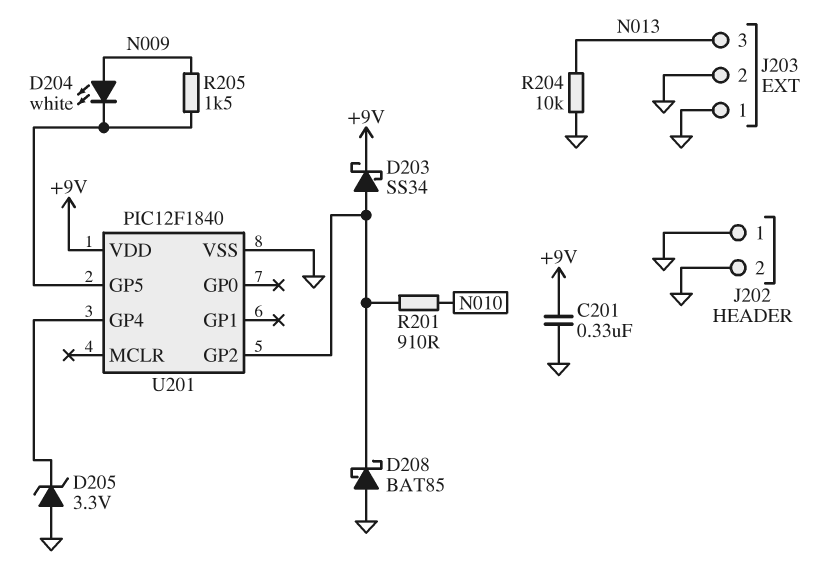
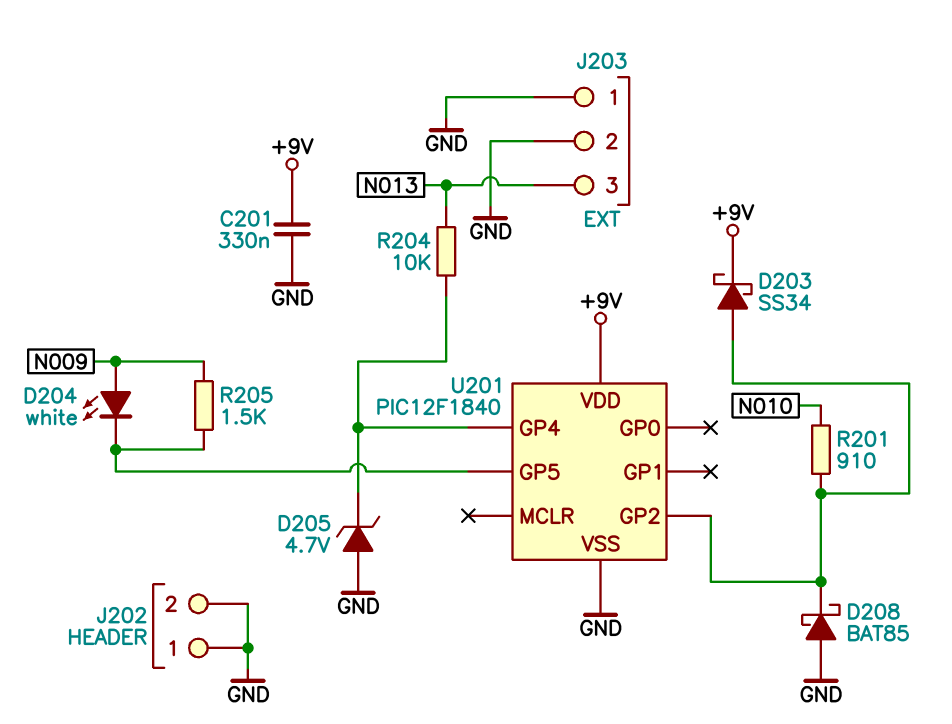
D205: zener 3.3V (A GND, K U201/GP4) -> zener 4.7V (A GND, K U201/GP4)
R204: 10k (GND, N013) -> 10k (N013, U201/GP4)

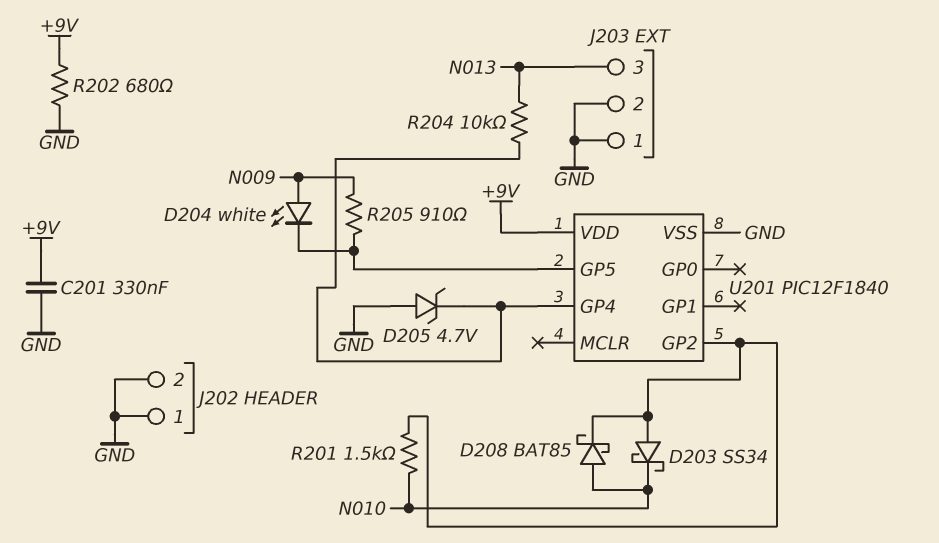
D203: schottky SS34 (A U201/GP2, K +9V) -> schottky SS34 (A U201/GP2, K N010)
D208: schottky BAT85 (A GND, K U201/GP2) -> schottky BAT85 (A N010, K U201/GP2)
R201: 910 (N010, U201/GP2) -> 1.5k (N010, U201/GP2)
R202: none -> 680 (+9V, GND)
R205: 1.5k (N009, U201/GP5) -> 910 (N009, U201/GP5)

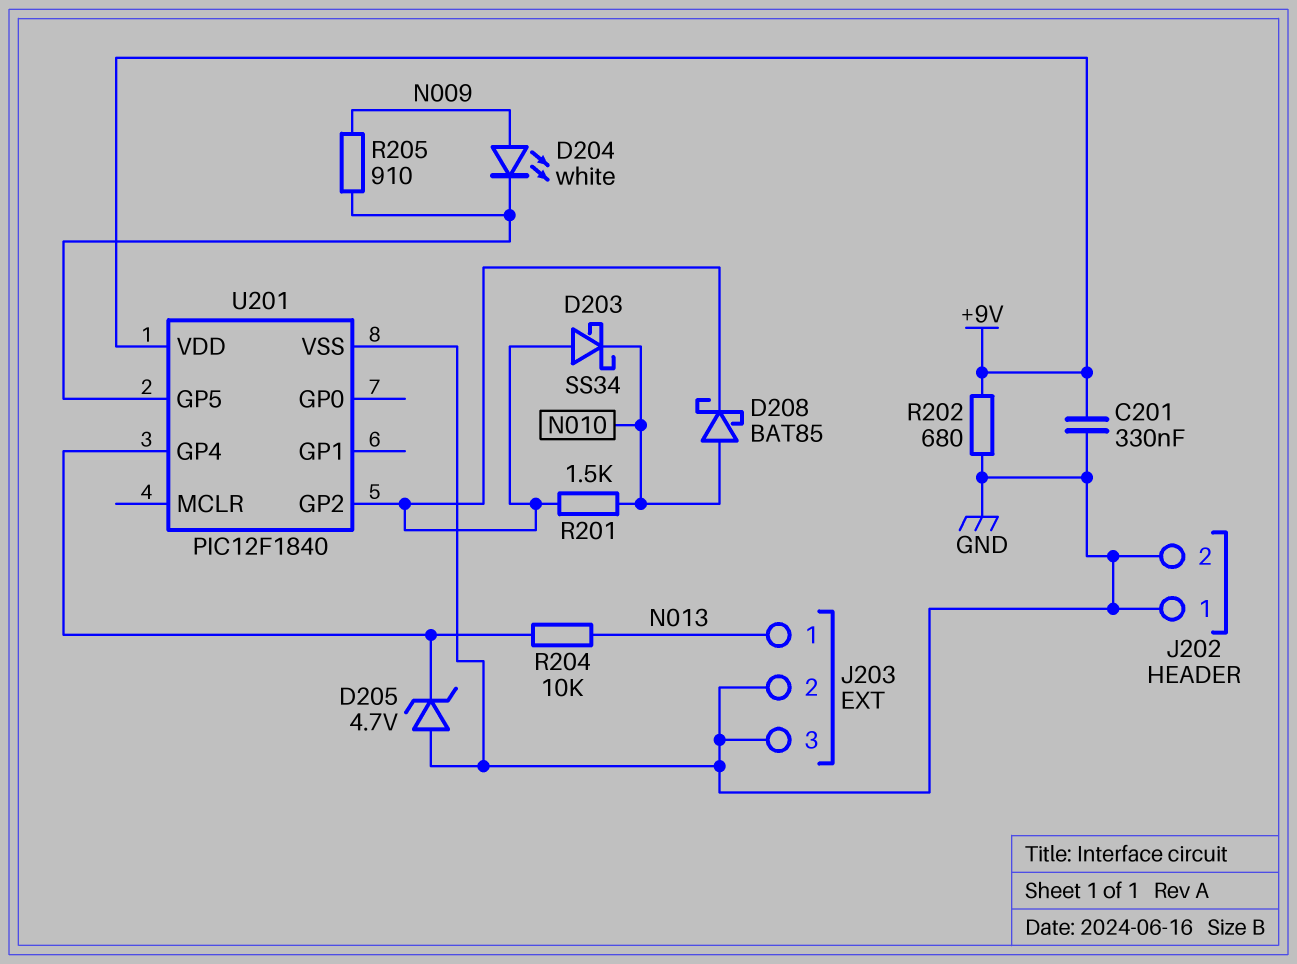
J203 pin 1: GND -> N013
J203 pin 3: N013 -> GND

